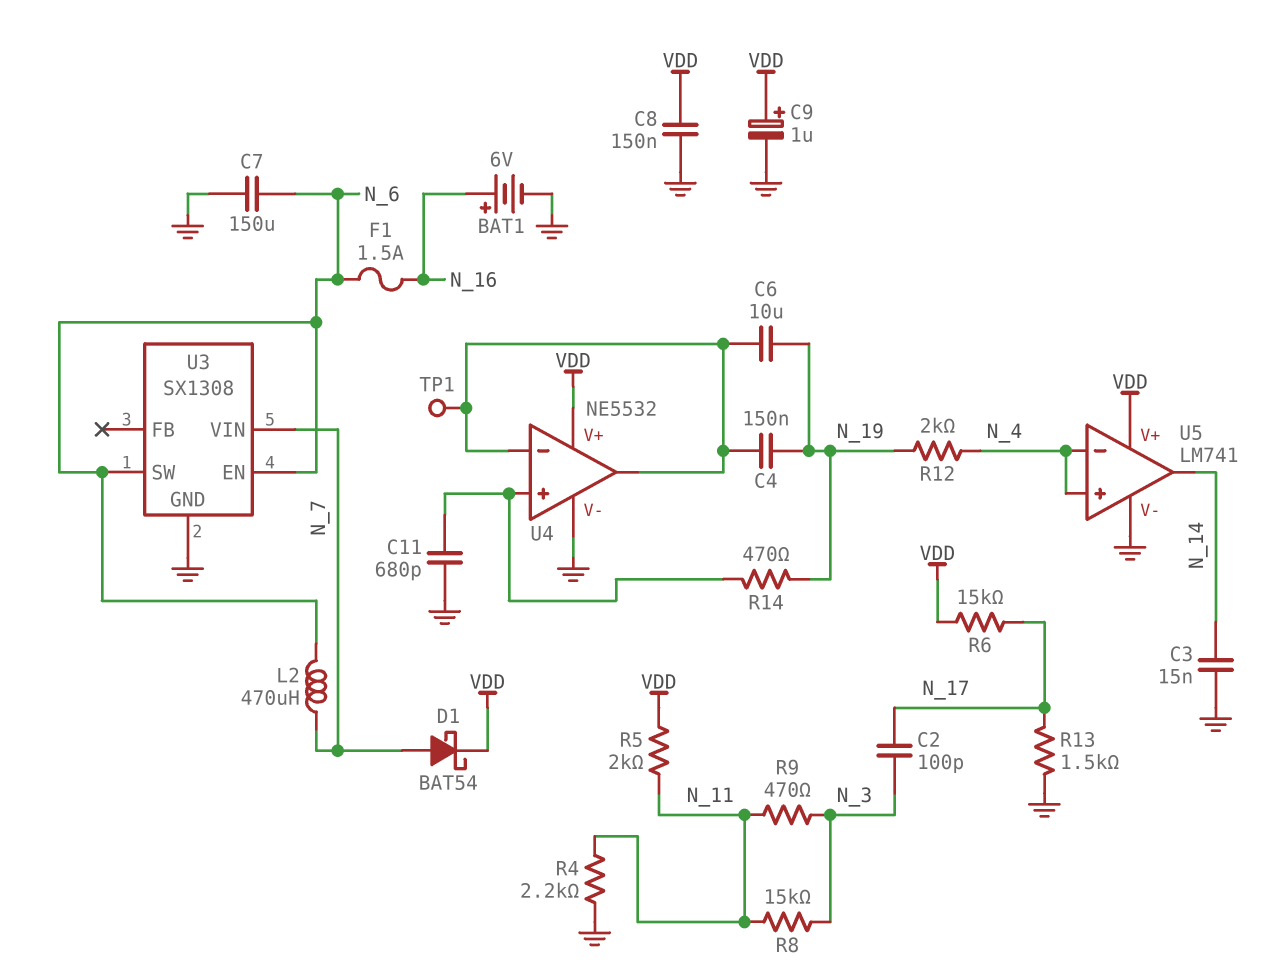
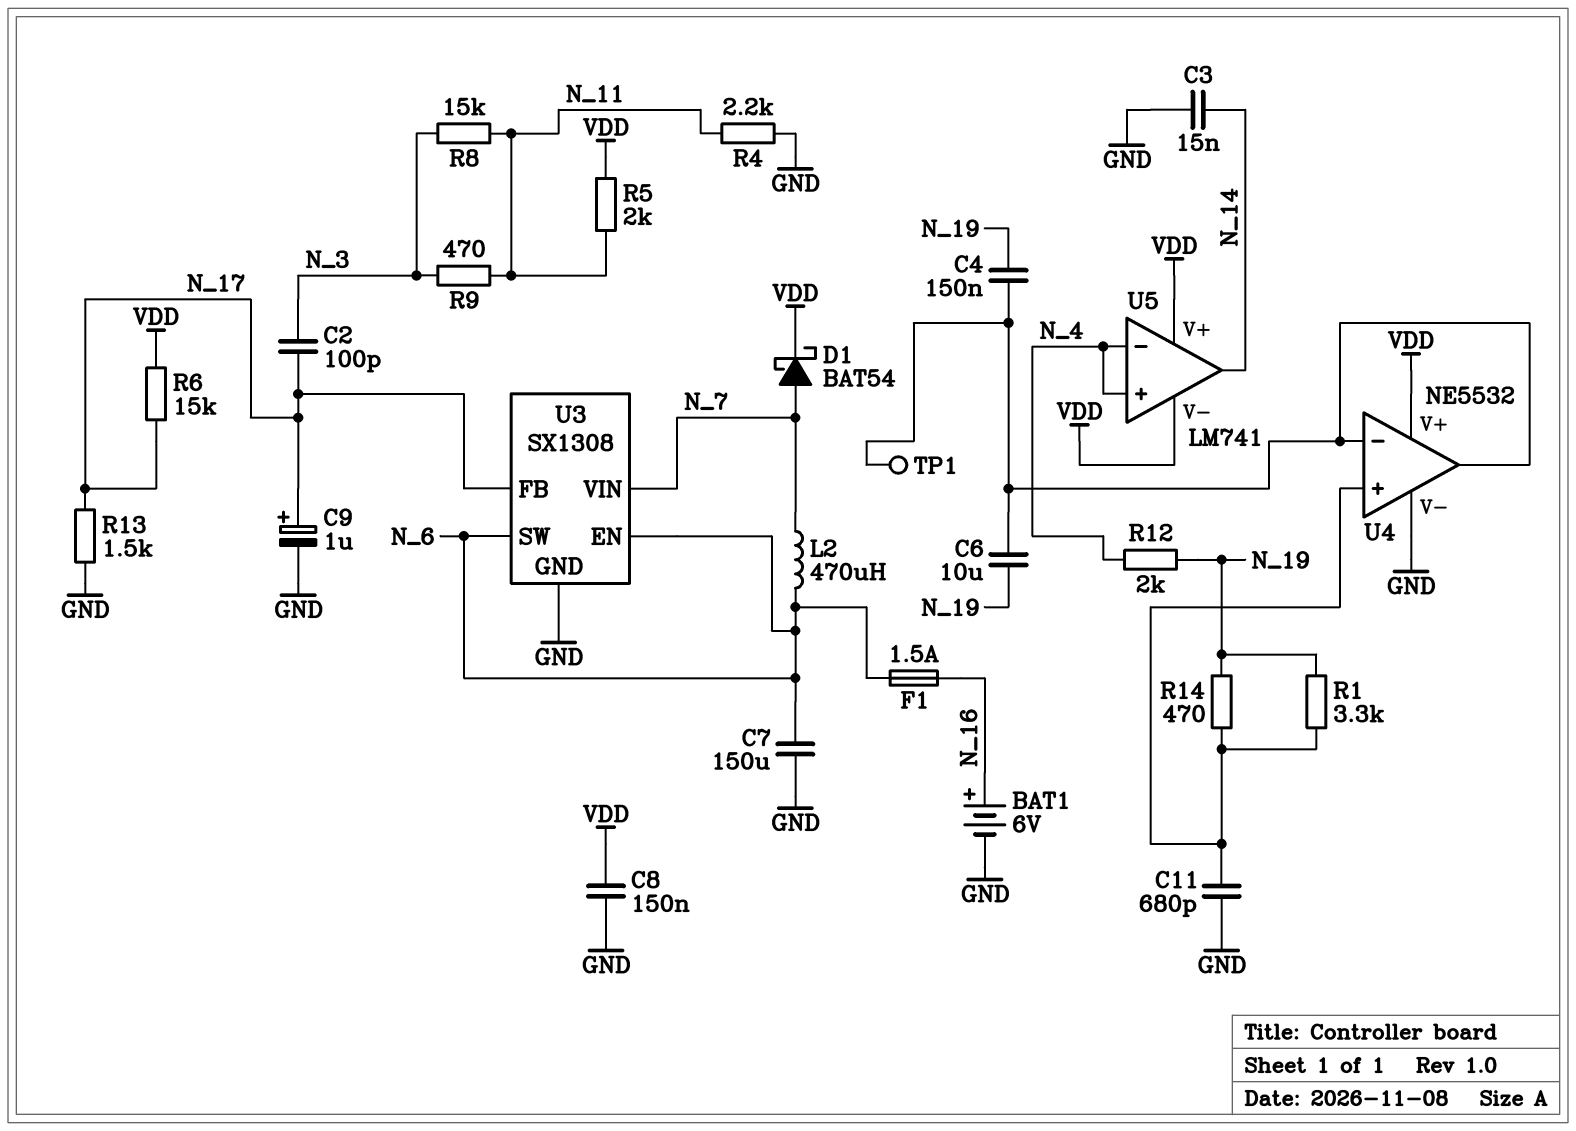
C9: 1uF (plus VDD, minus GND) -> 1uF (plus N_17, minus GND)
R1: none -> 3.3k (N_19, U4/in+)
U3 pin FB: none -> N_17
U5 pin V-: GND -> VDD

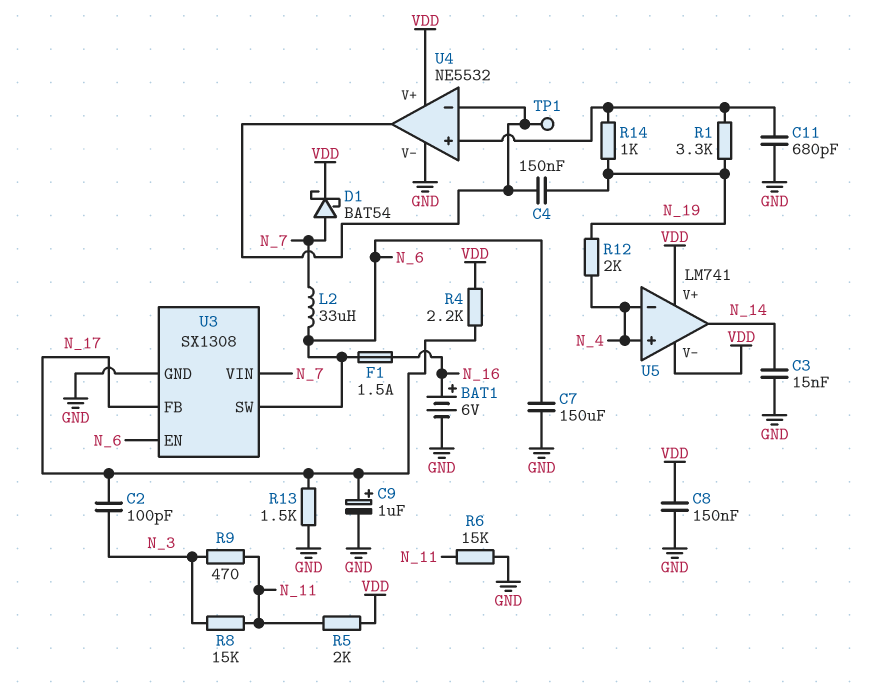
C6: 10uF (N_19, U4/in-) -> none
L2: 470uH (N_6, N_7) -> 33uH (N_6, N_7)
R4: 2.2k (GND, N_11) -> 2.2k (N_17, VDD)
R6: 15k (N_17, VDD) -> 15k (GND, N_11)
R14: 470 (N_19, U4/in+) -> 1k (N_19, U4/in+)

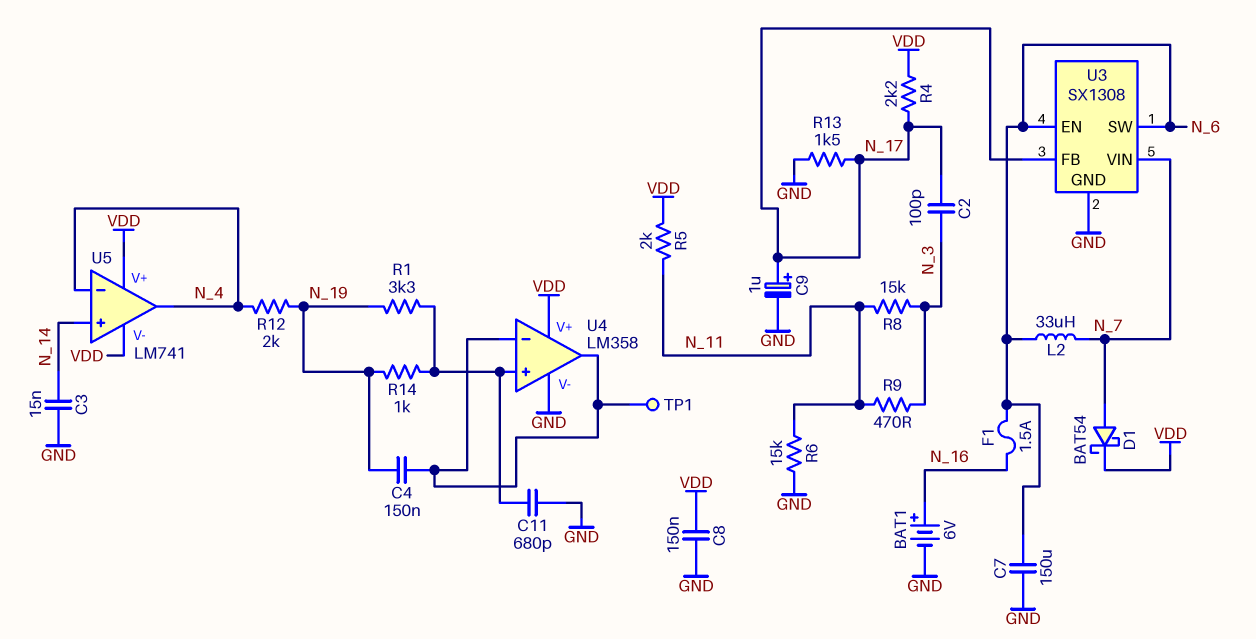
U4: NE5532 -> LM358
U5 pin in+: N_4 -> N_14
U5 pin out: N_14 -> N_4

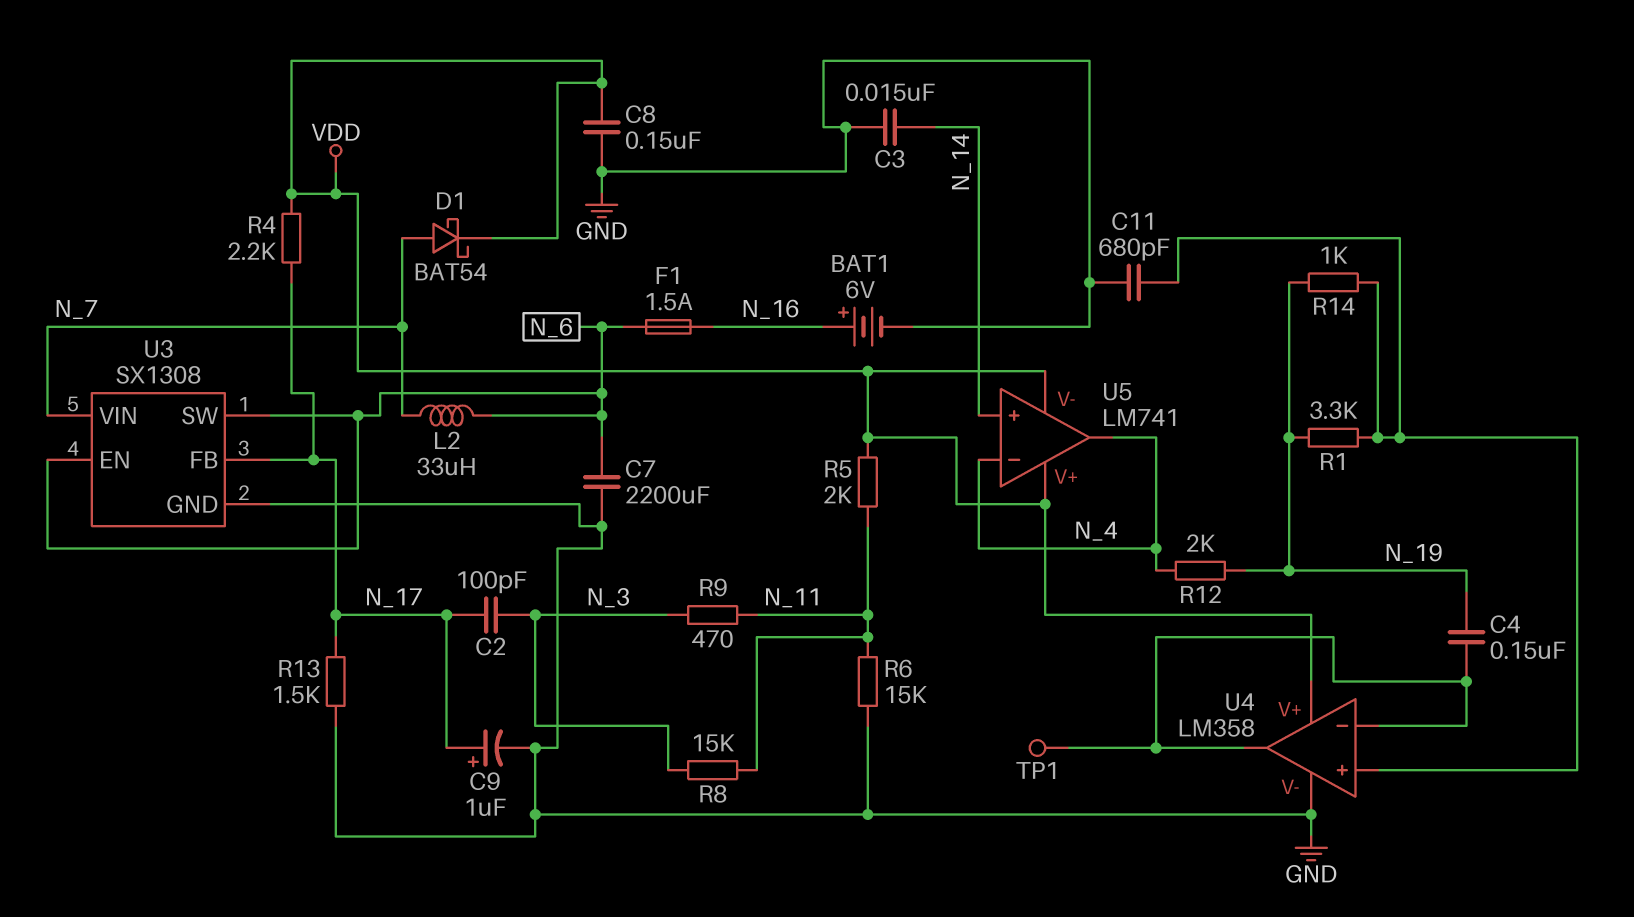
C7: 150uF (GND, N_6) -> 2200uF (GND, N_6)

